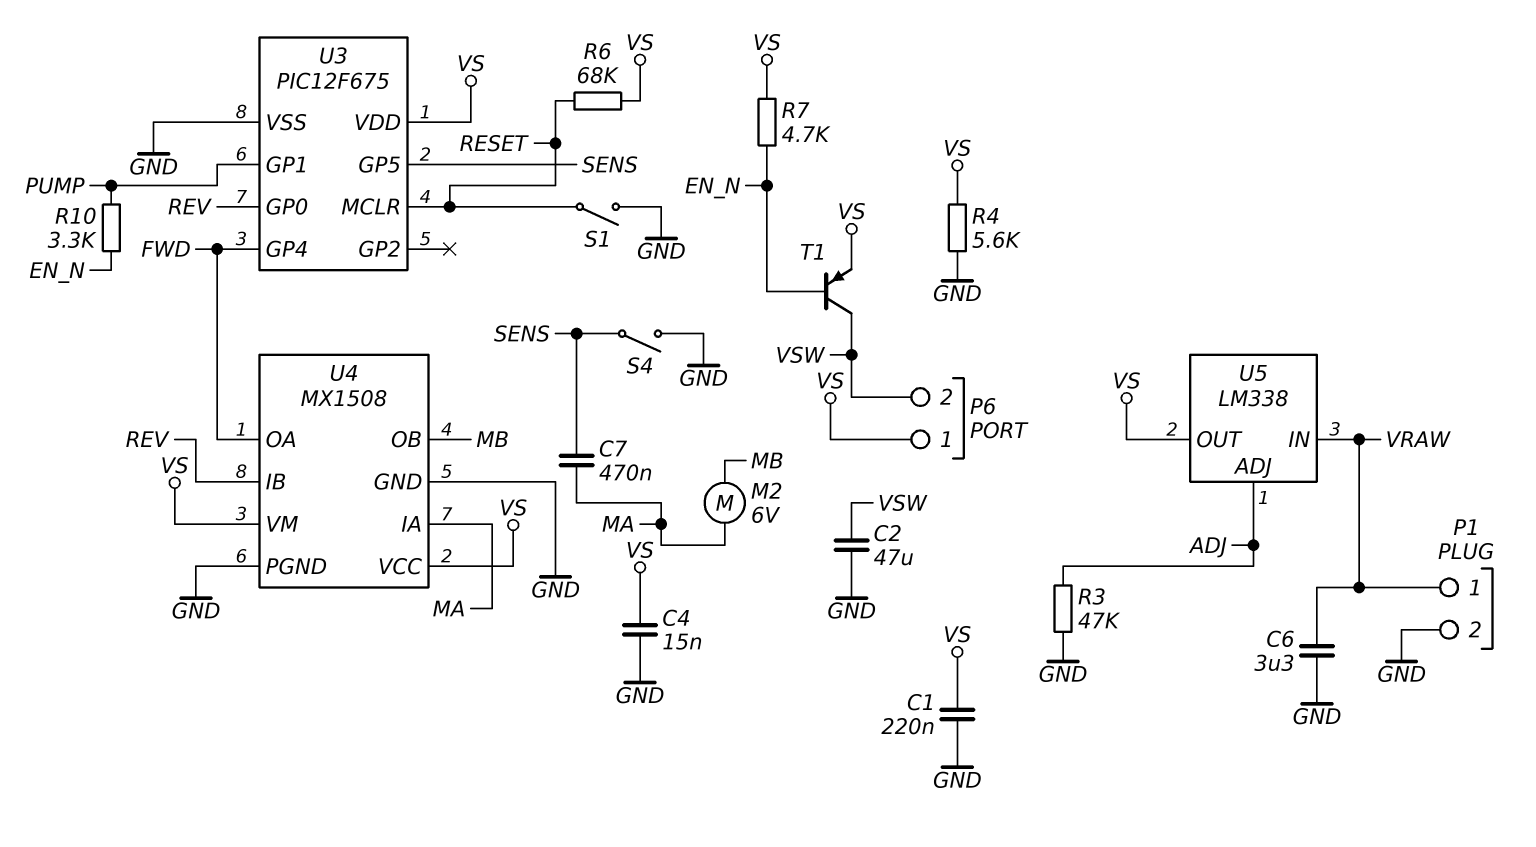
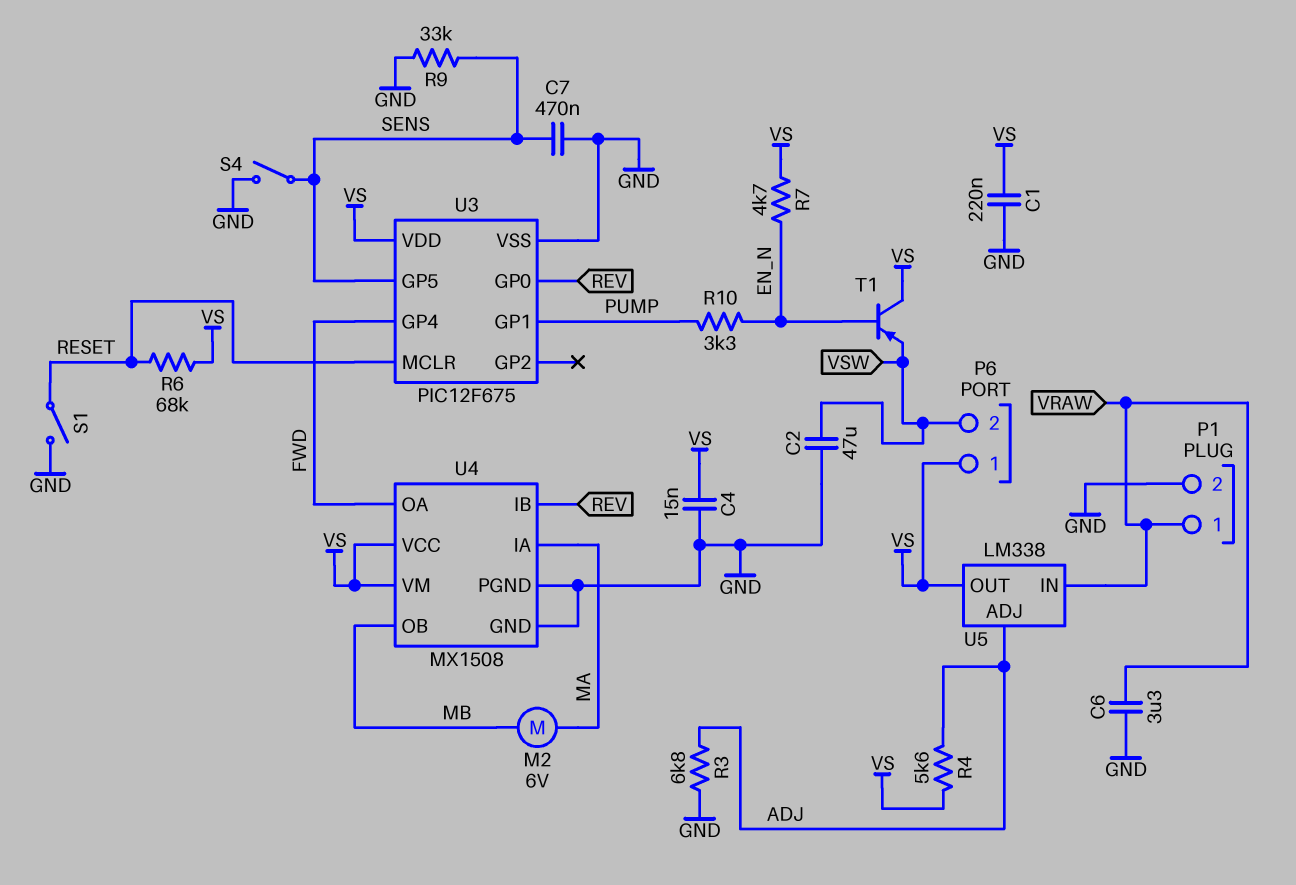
C7: 470nF (MA, SENS) -> 470nF (GND, SENS)
R3: 47k (ADJ, GND) -> 6.8k (ADJ, GND)
R4: 5.6k (GND, VS) -> 5.6k (ADJ, VS)
R9: none -> 33k (GND, SENS)
T1: PNP (B EN_N, C VSW, E VS) -> PNP (B EN_N, C VS, E VSW)

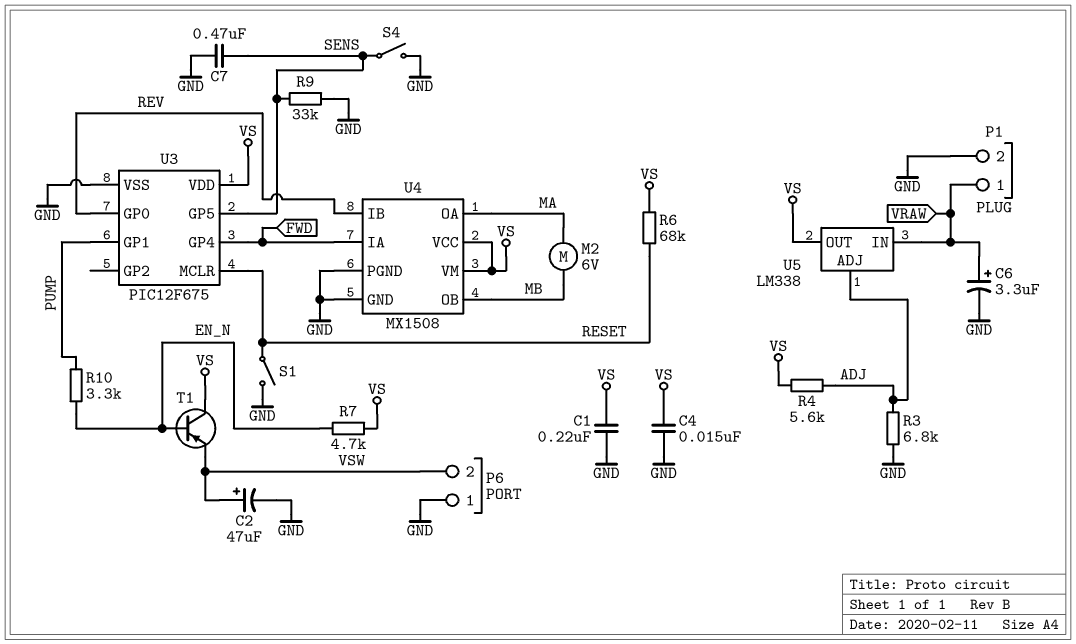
C2: 47uF (GND, VSW) -> 47uF (plus VSW, minus GND)
C6: 3.3uF (GND, VRAW) -> 3.3uF (plus VRAW, minus GND)
P6 pin 1: VS -> GND
U4 pin IA: MA -> FWD
U4 pin OA: FWD -> MA

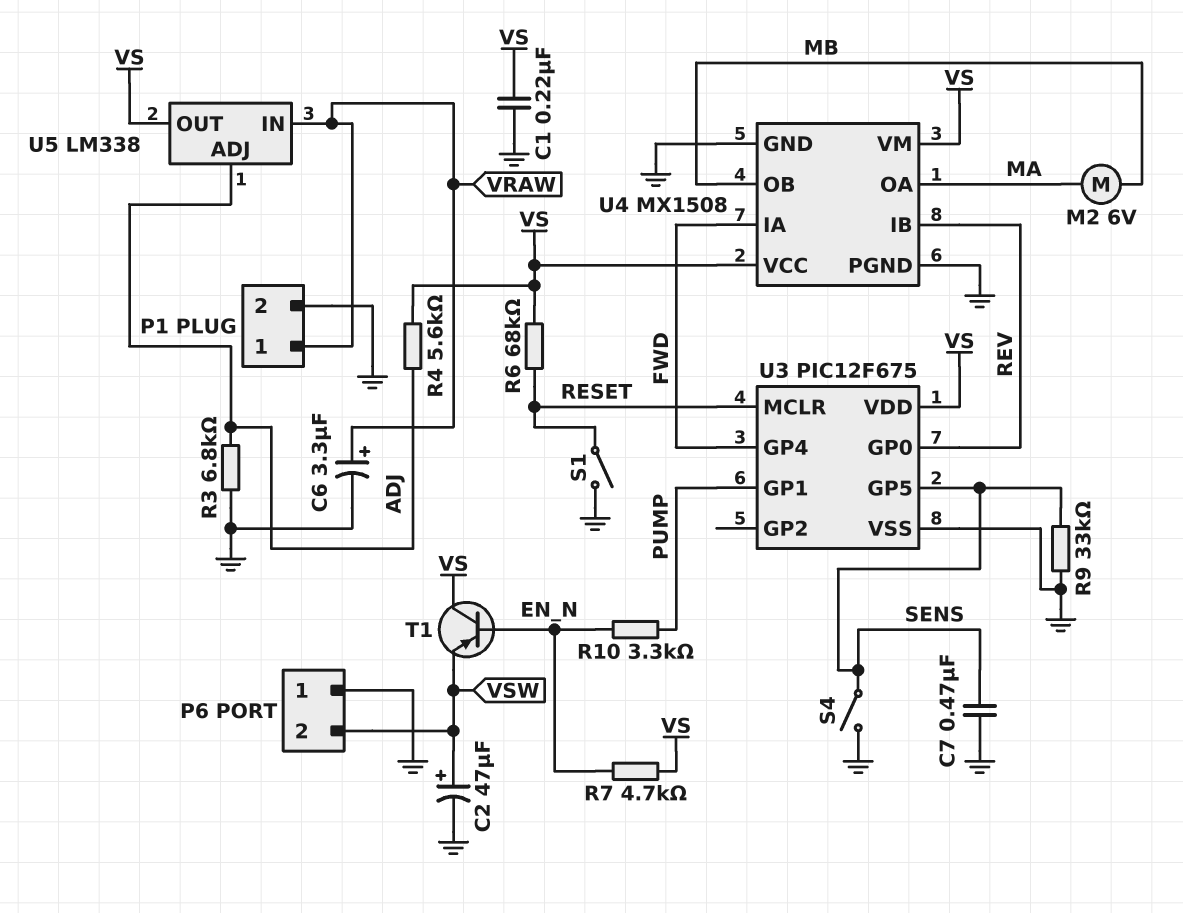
C4: 15nF (GND, VS) -> none

